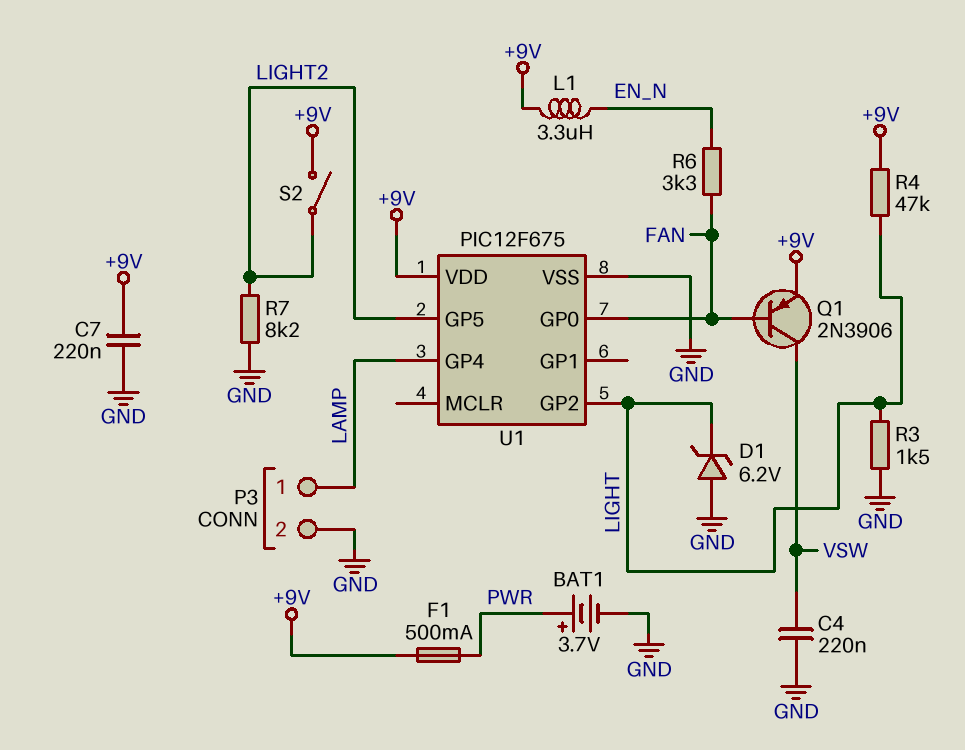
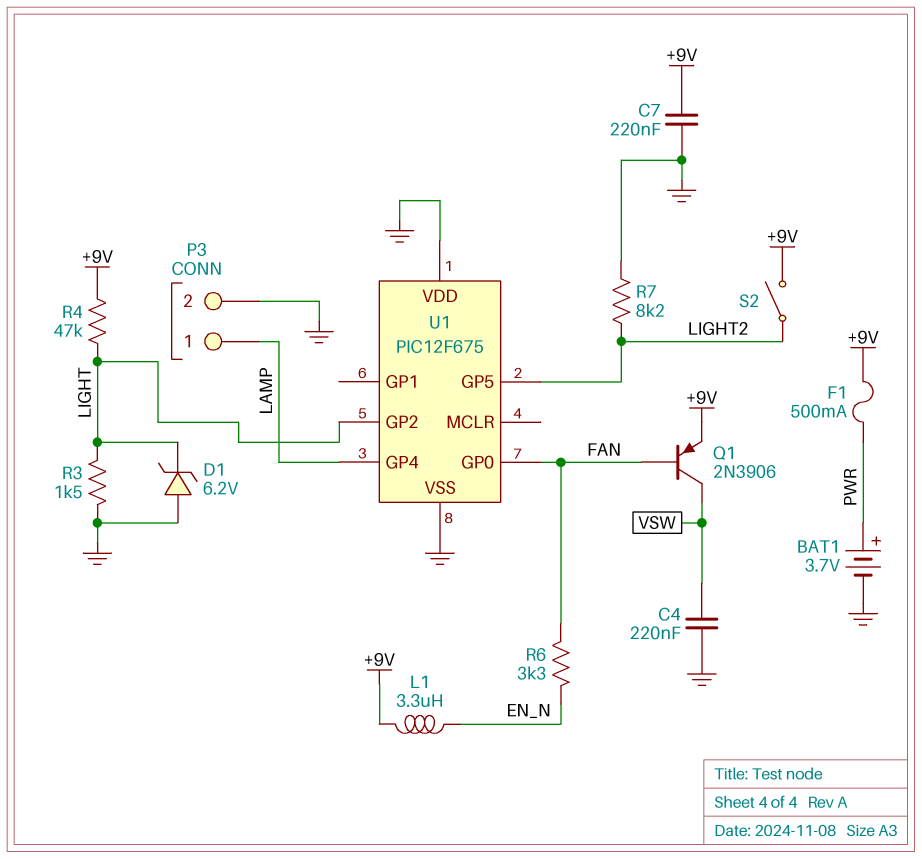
U1 pin VDD: +9V -> GND

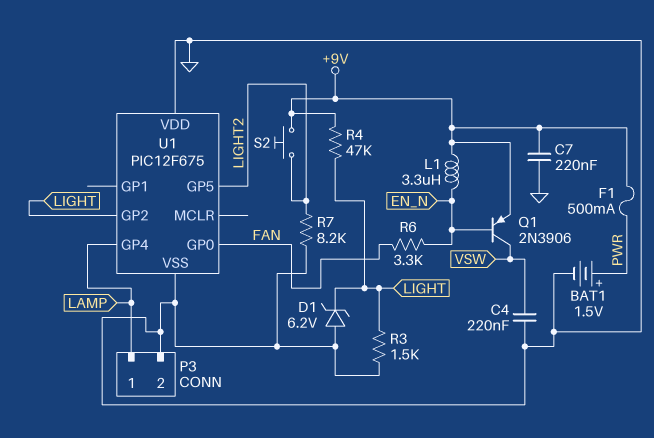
BAT1: 3.7V (plus PWR, minus GND) -> 1.5V (plus PWR, minus GND)
Q1: PNP 2N3906 (B FAN, C VSW, E +9V) -> PNP 2N3906 (B EN_N, C VSW, E +9V)
S2: switch (+9V, LIGHT2) -> button (+9V, LIGHT2)

